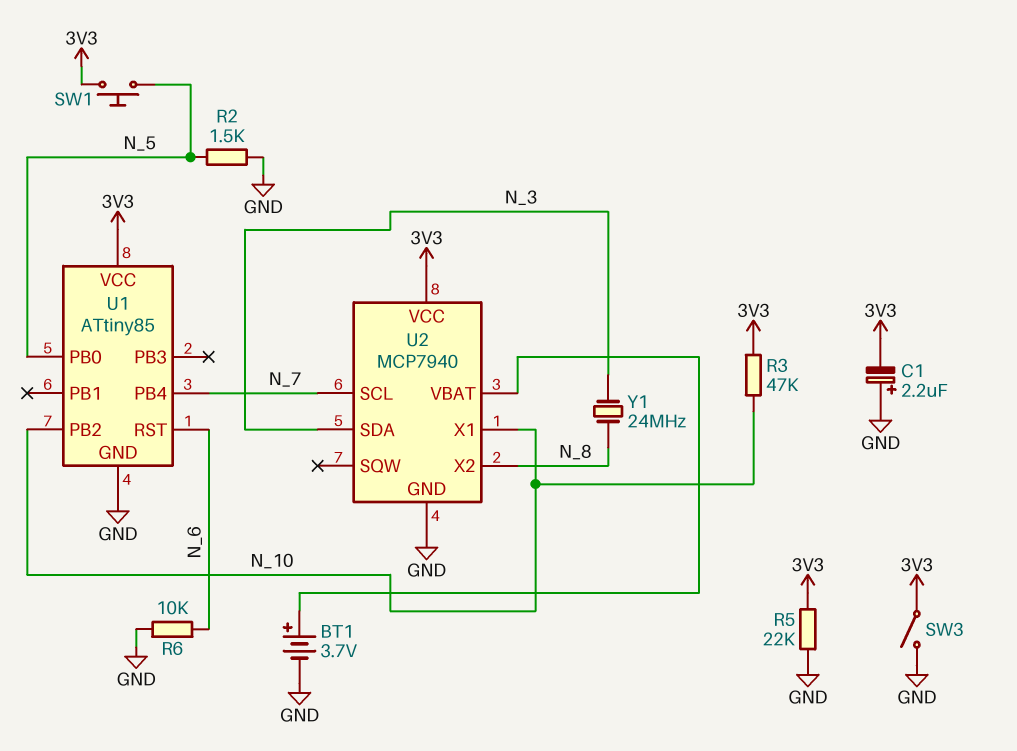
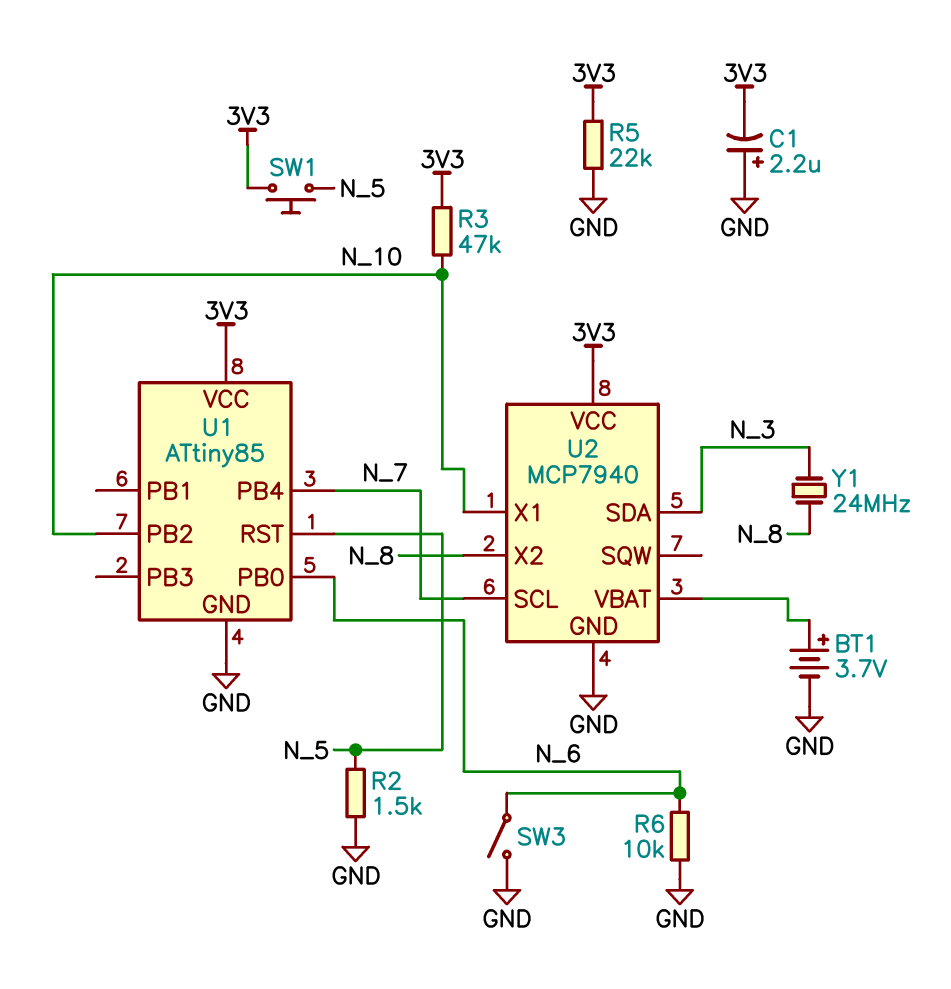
SW3: switch (3V3, GND) -> switch (GND, N_6)
U1 pin PB0: N_5 -> N_6
U1 pin RST: N_6 -> N_5

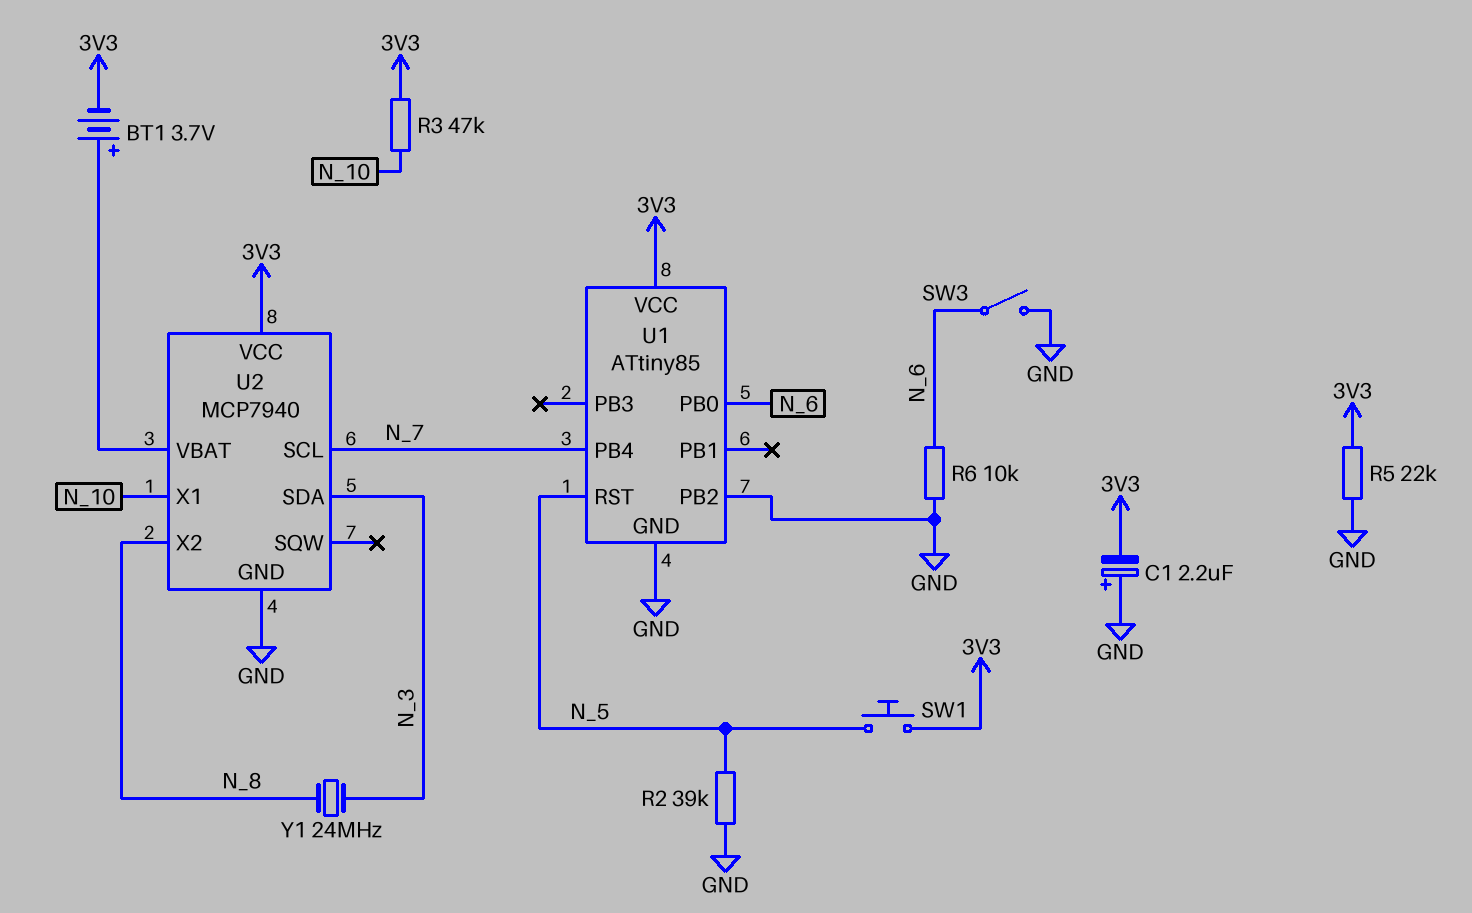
BT1: 3.7V (plus U2/VBAT, minus GND) -> 3.7V (plus U2/VBAT, minus 3V3)
R2: 1.5k (GND, N_5) -> 39k (GND, N_5)
U1 pin PB2: N_10 -> GND

